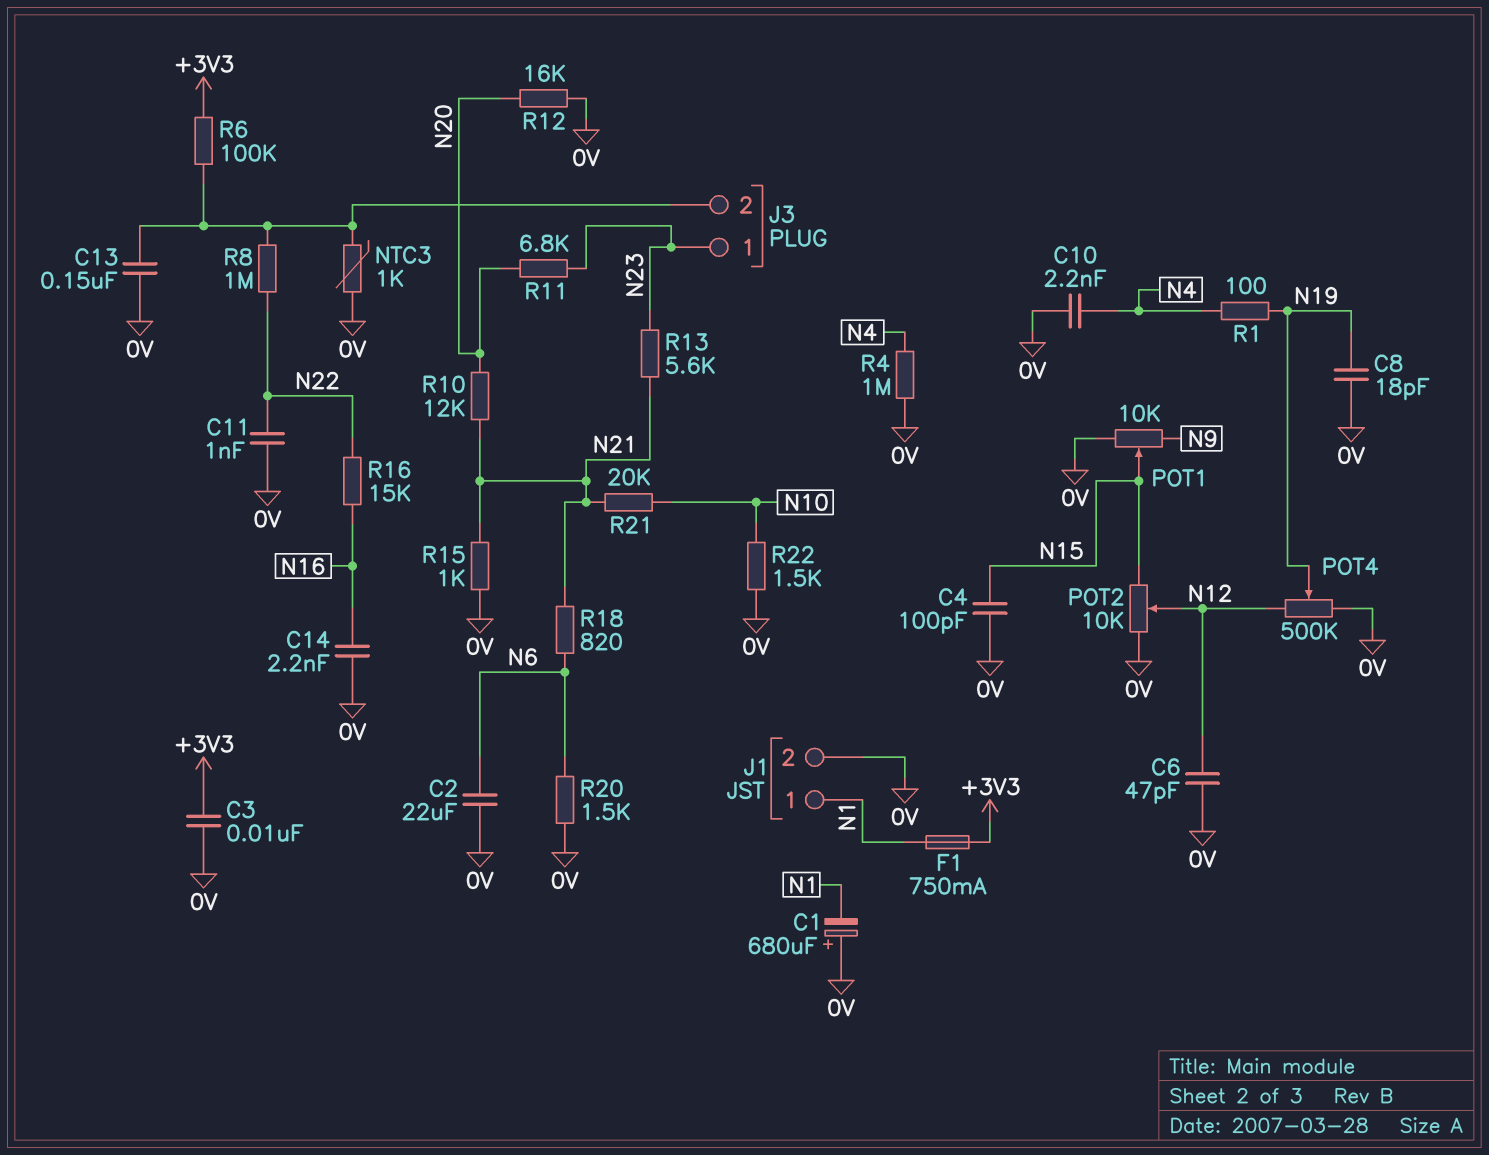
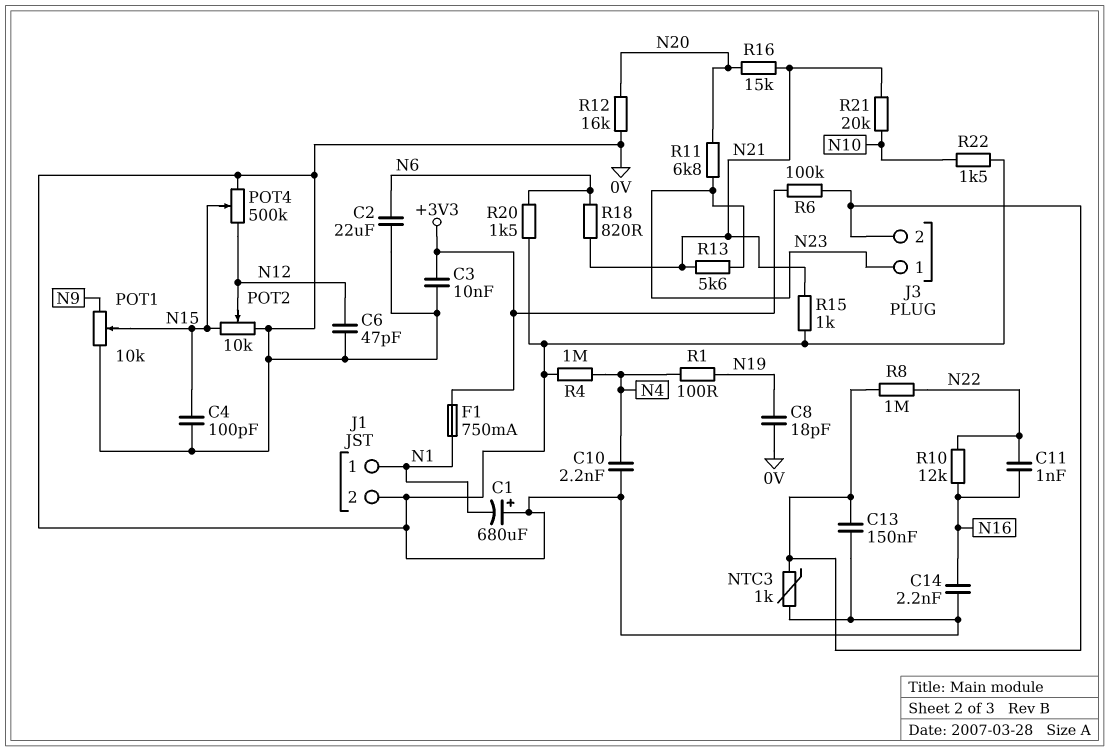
C11: 1nF (0V, N22) -> 1nF (N16, N22)
POT4: 500k (0V, N12, wiper N19) -> 500k (0V, N12, wiper N15)
R10: 12k (N20, N21) -> 12k (N16, N22)
R16: 15k (N16, N22) -> 15k (N20, N21)

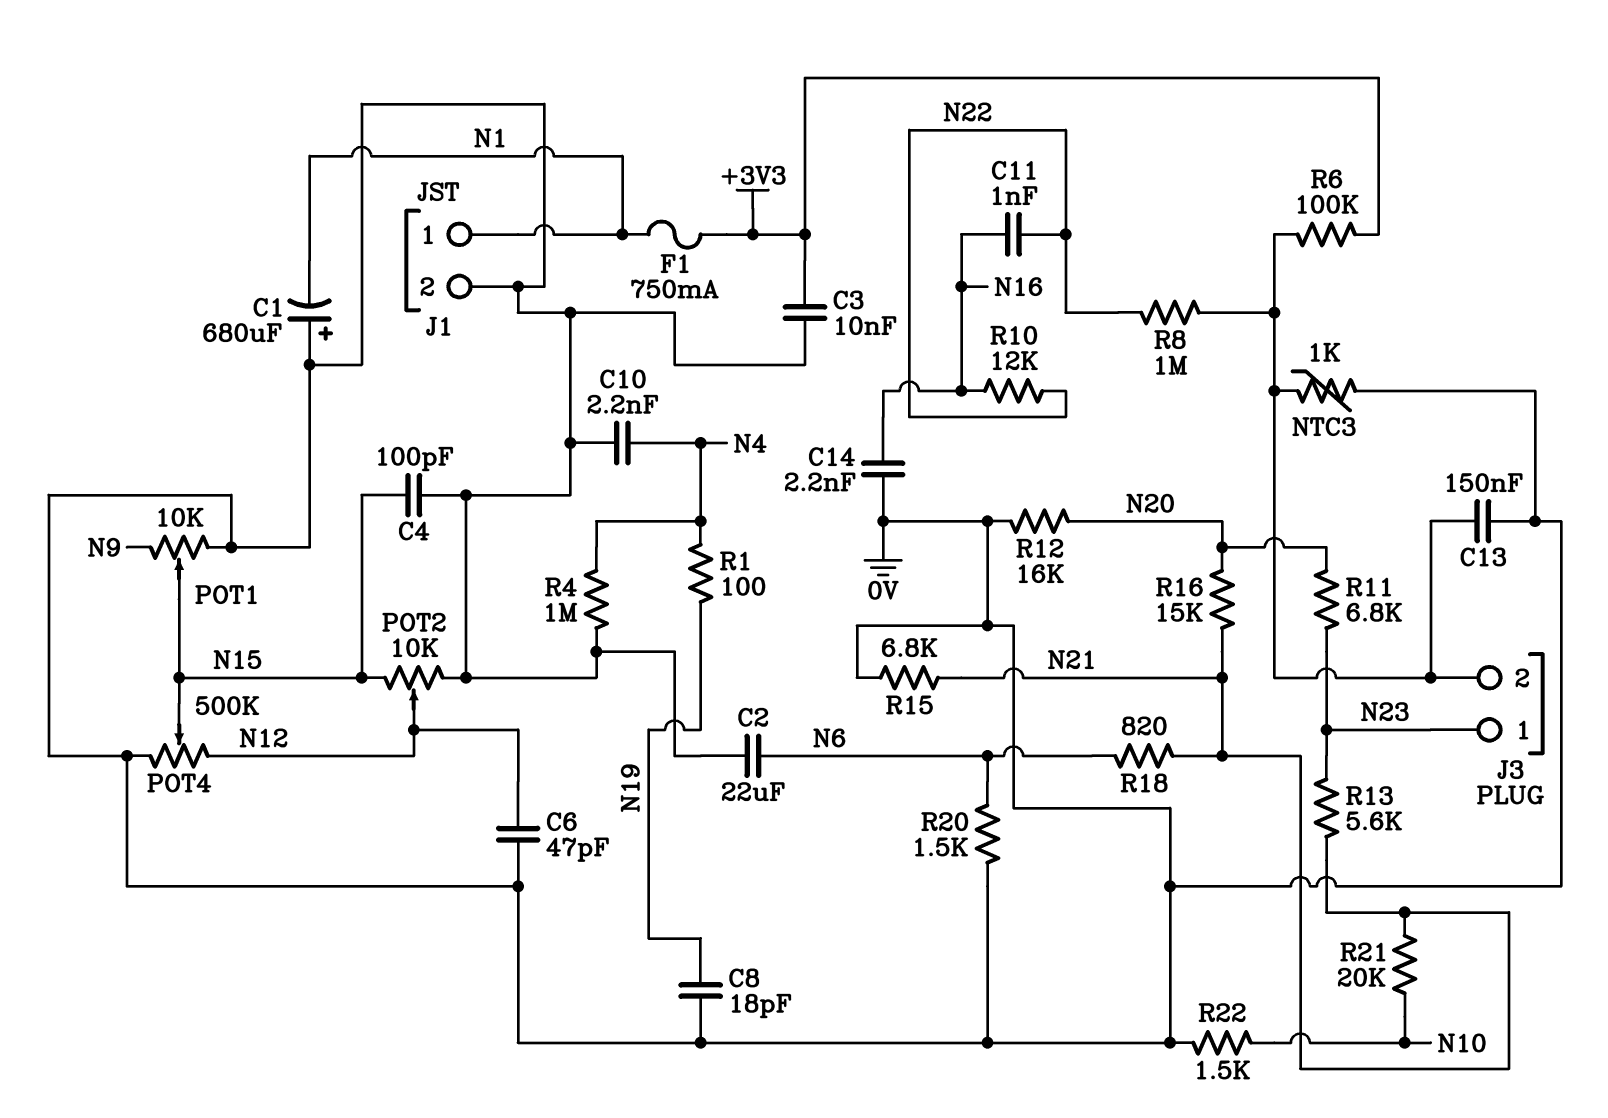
R15: 1k (0V, N21) -> 6.8k (0V, N21)

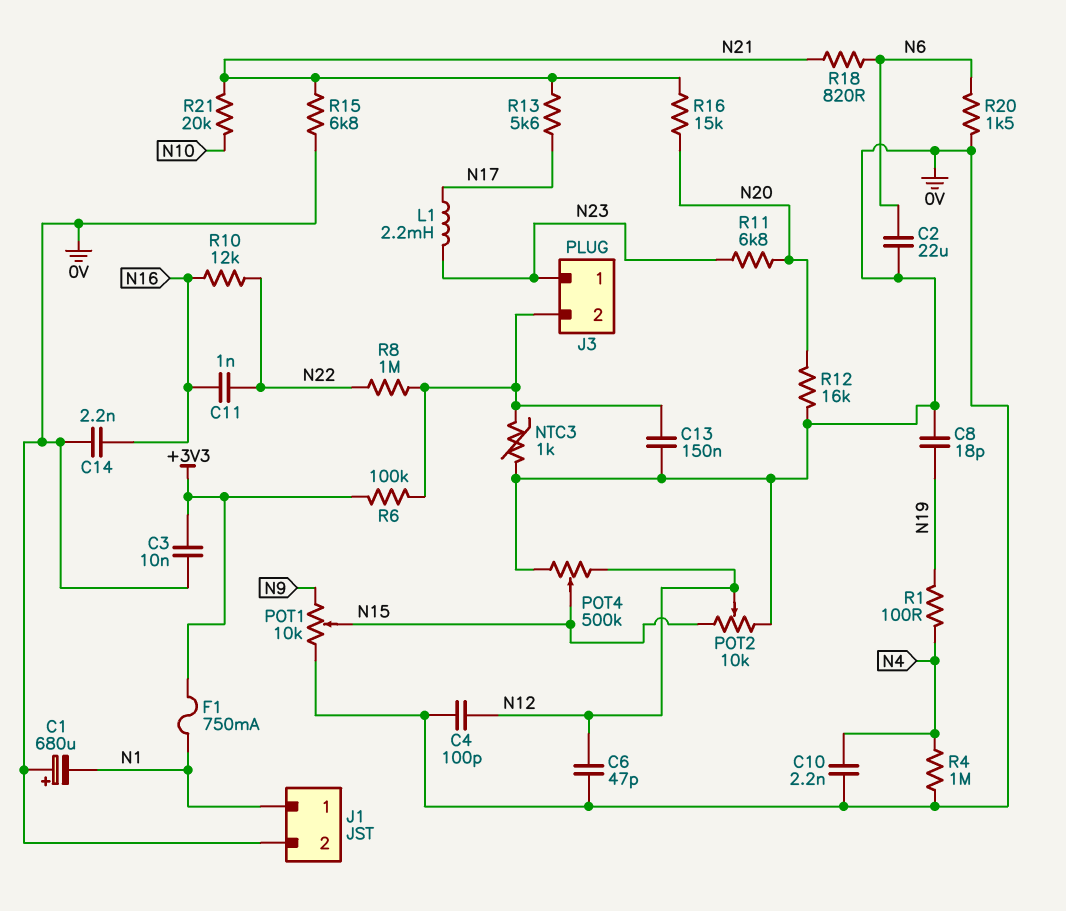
C4: 100pF (0V, N15) -> 100pF (0V, N12)
L1: none -> 2.2mH (N17, N23)
R13: 5.6k (N21, N23) -> 5.6k (N17, N21)
R22: 1.5k (0V, N10) -> none

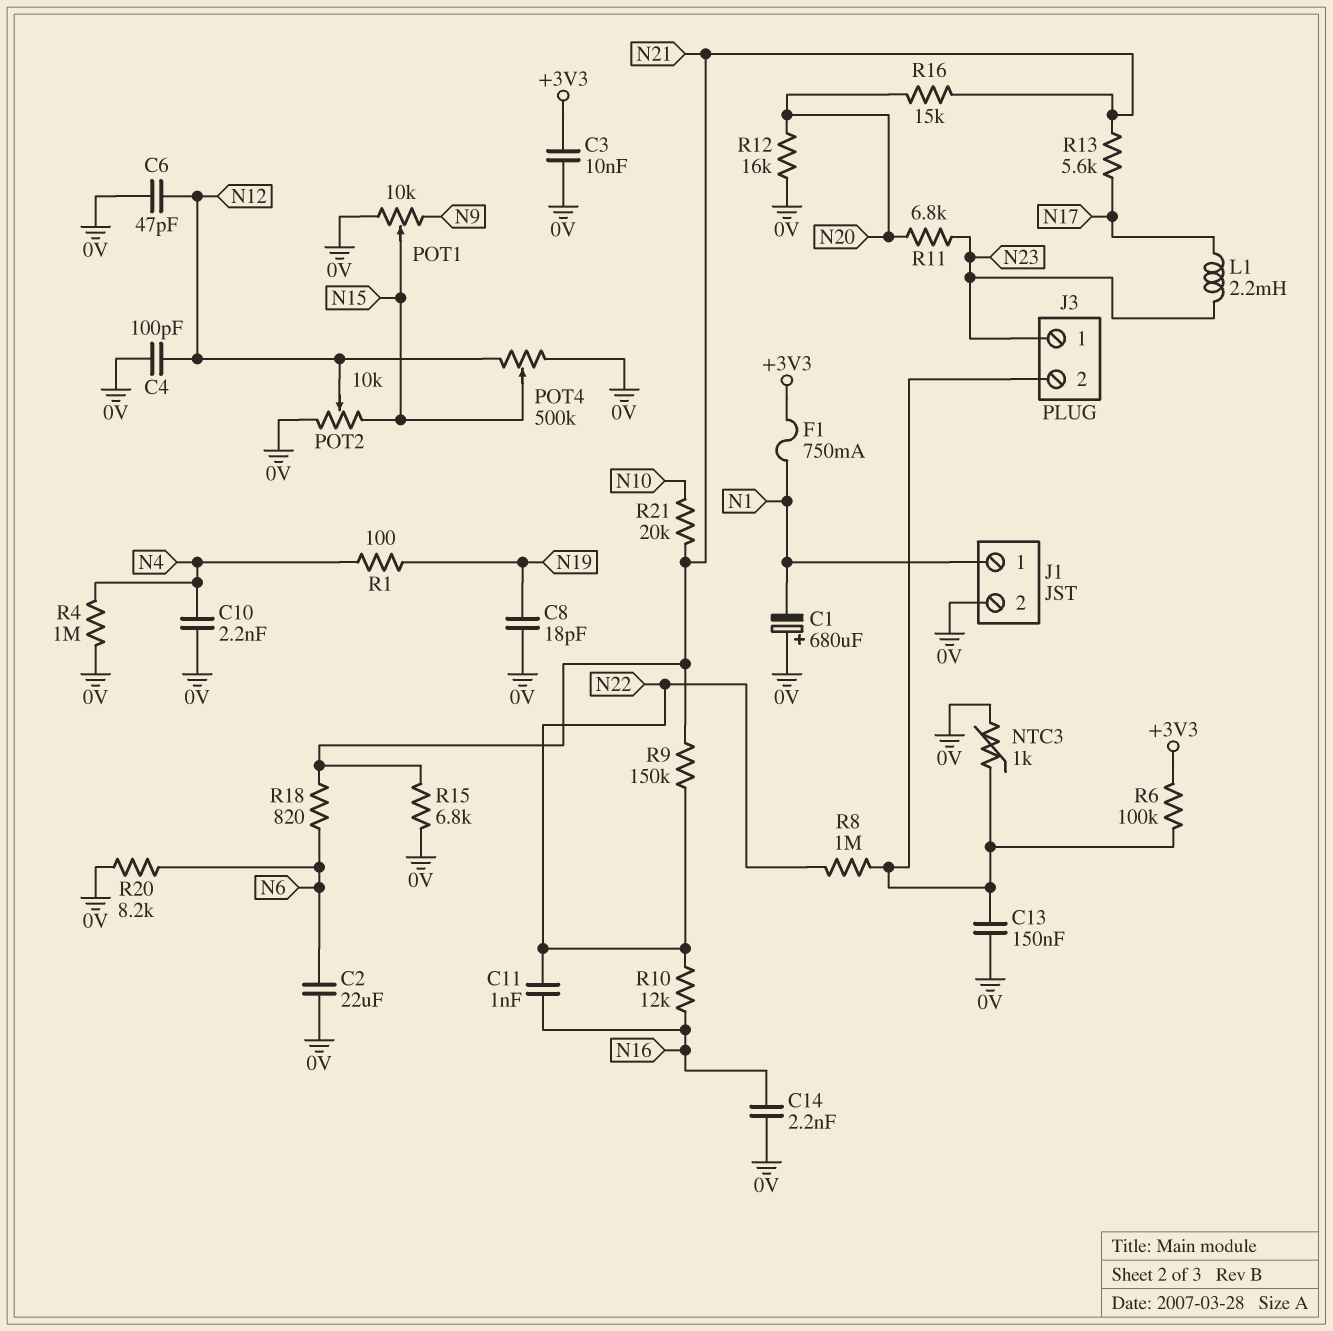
R9: none -> 150k (N21, N22)
R20: 1.5k (0V, N6) -> 8.2k (0V, N6)

